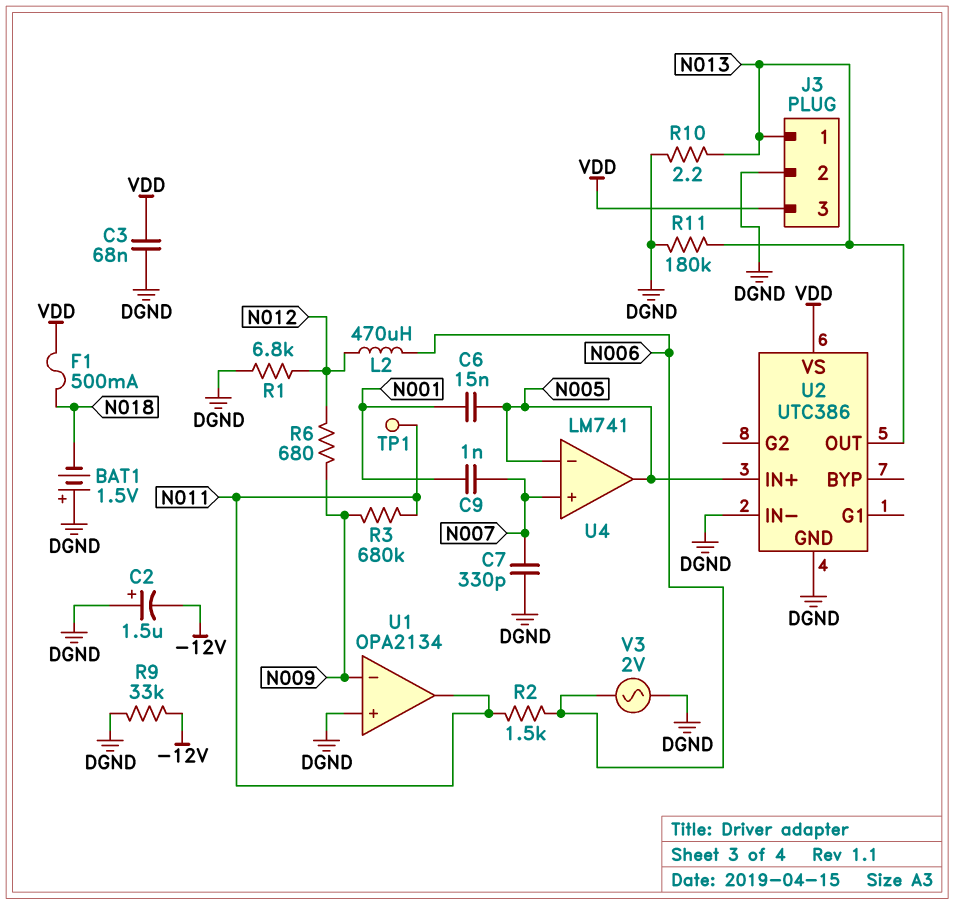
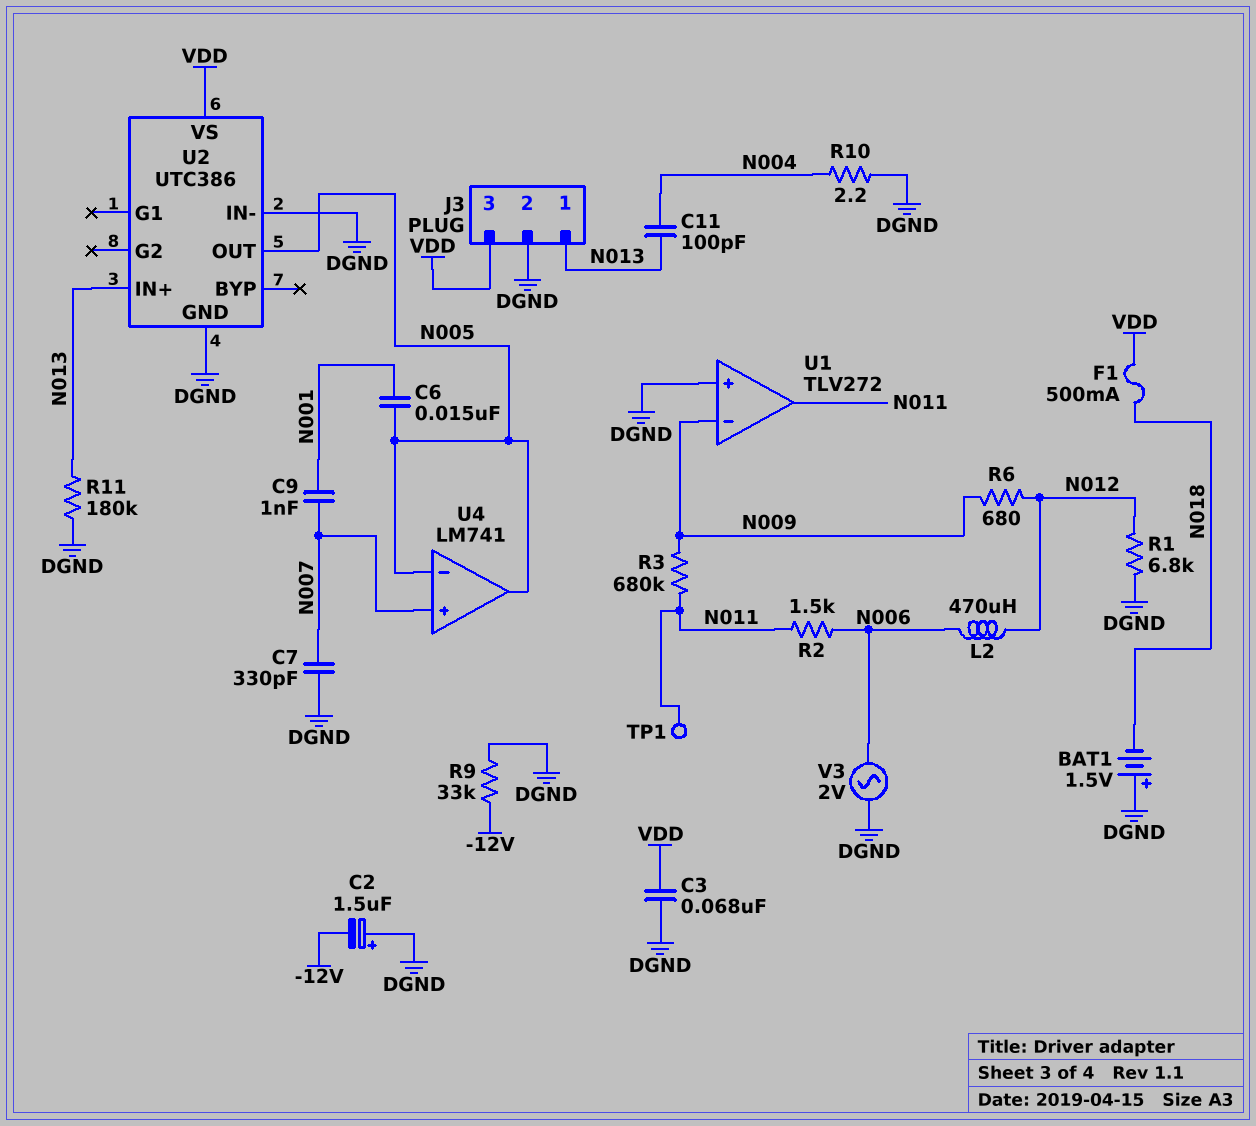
C11: none -> 100pF (N004, N013)
R10: 2.2 (DGND, N013) -> 2.2 (DGND, N004)
U1: OPA2134 -> TLV272
U2 pin IN+: N005 -> N013
U2 pin OUT: N013 -> N005

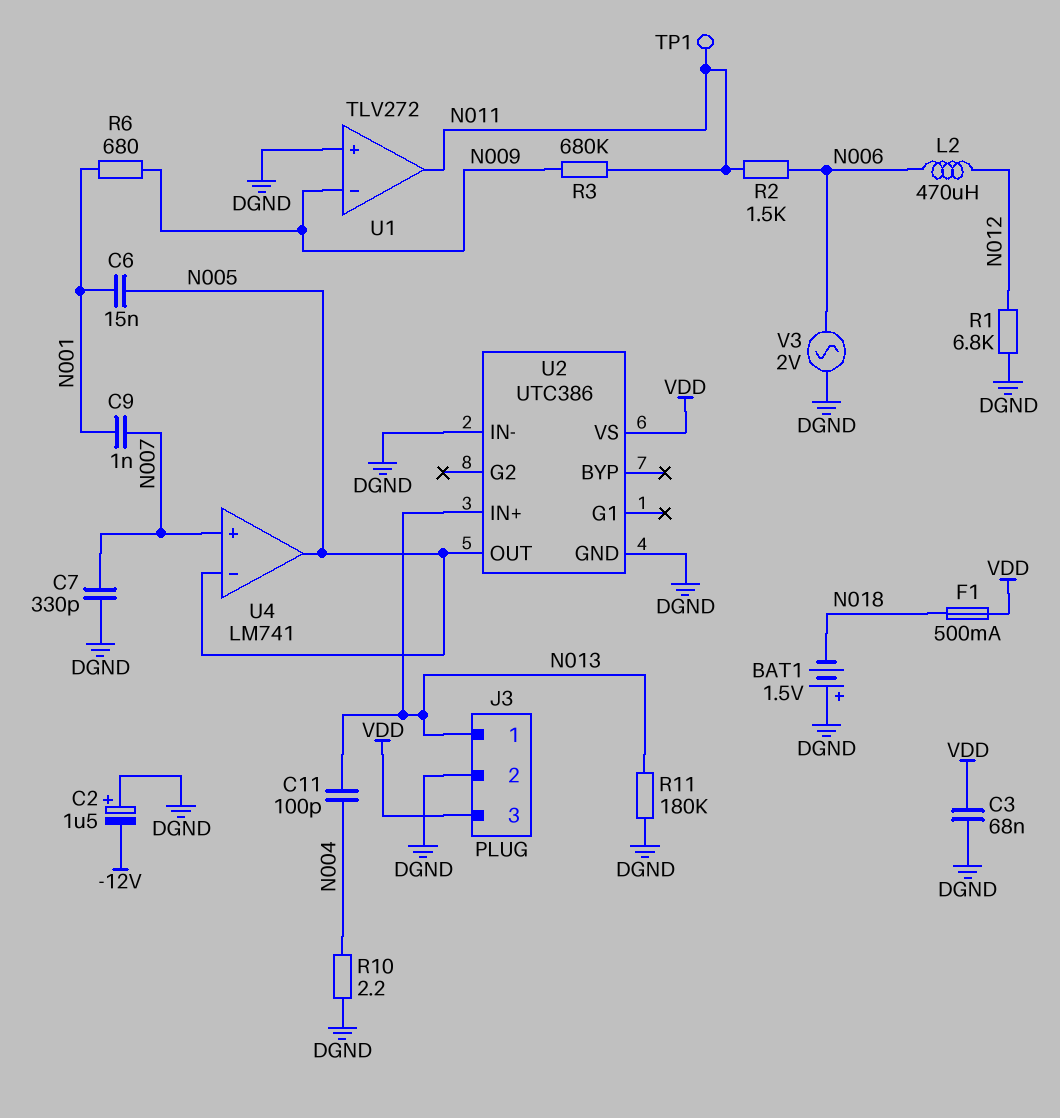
R6: 680 (N009, N012) -> 680 (N001, N009)
R9: 33k (-12V, DGND) -> none

